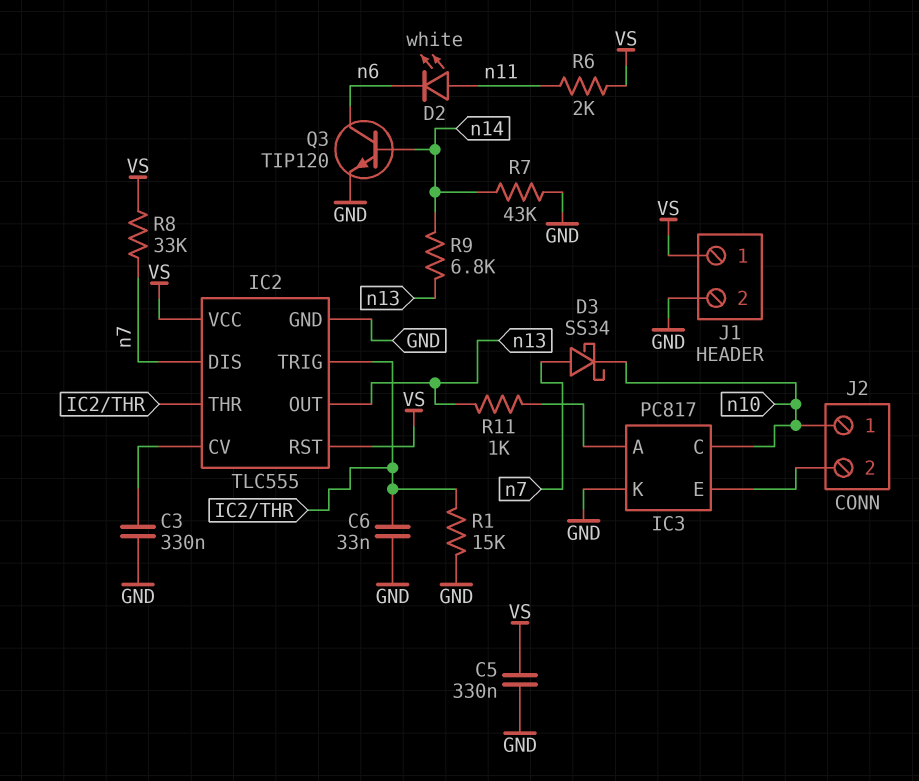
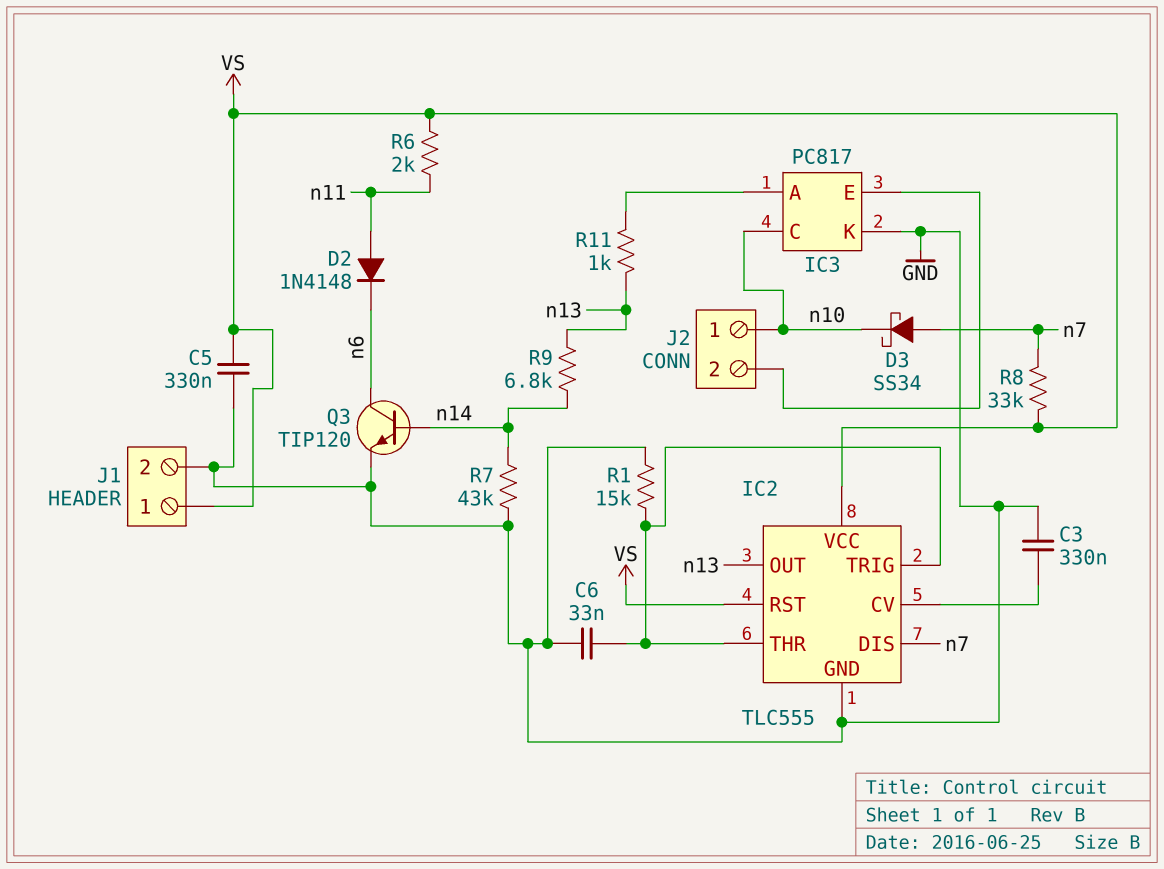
D2: LED white (A n11, K n6) -> diode 1N4148 (A n11, K n6)

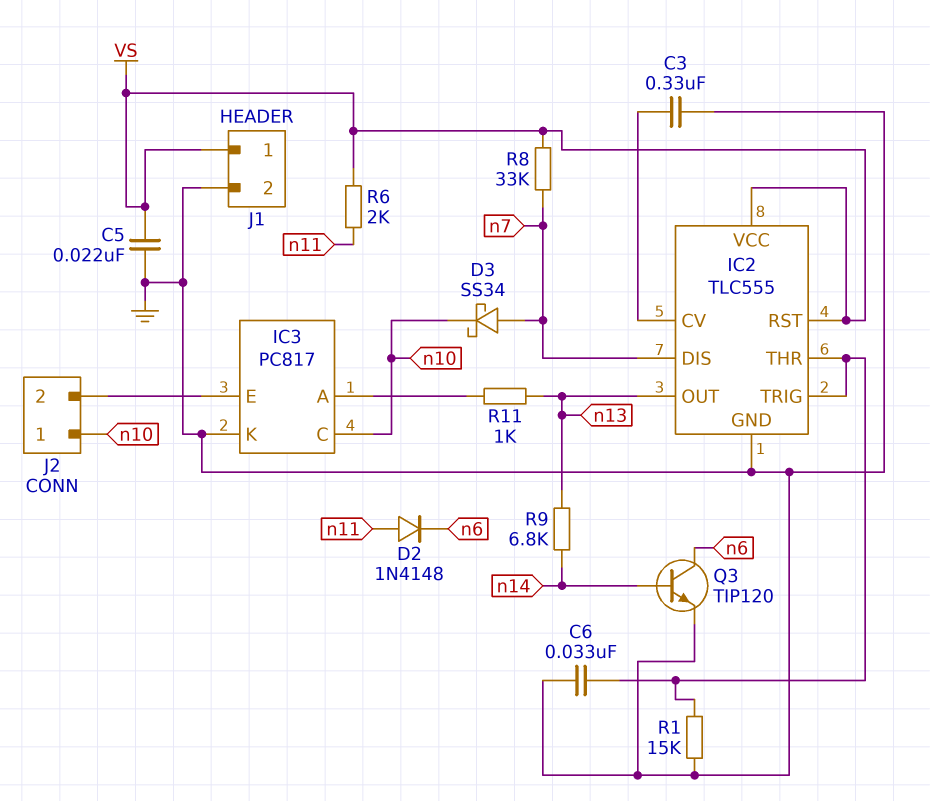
C5: 330nF (GND, VS) -> 22nF (GND, VS)
R7: 43k (GND, n14) -> none

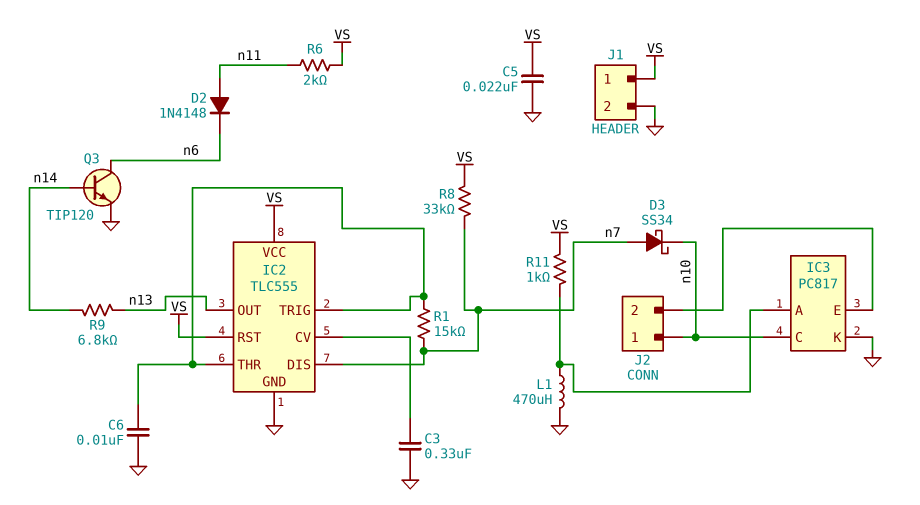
C6: 33nF (GND, IC2/THR) -> 10nF (GND, IC2/THR)
L1: none -> 470uH (GND, IC3/A)
R1: 15k (GND, IC2/THR) -> 15k (IC2/THR, n7)
R11: 1k (IC3/A, n13) -> 1k (IC3/A, VS)

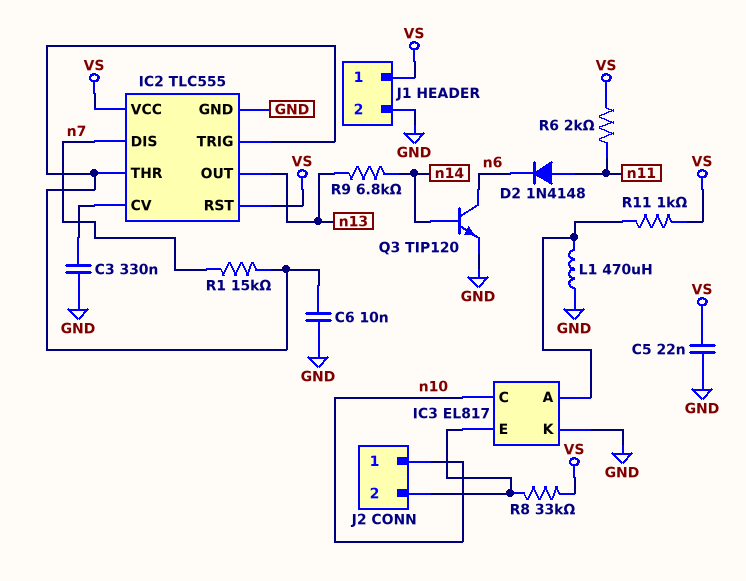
D3: schottky SS34 (A n7, K n10) -> none
IC3: PC817 -> EL817
R8: 33k (VS, n7) -> 33k (IC3/E, VS)

